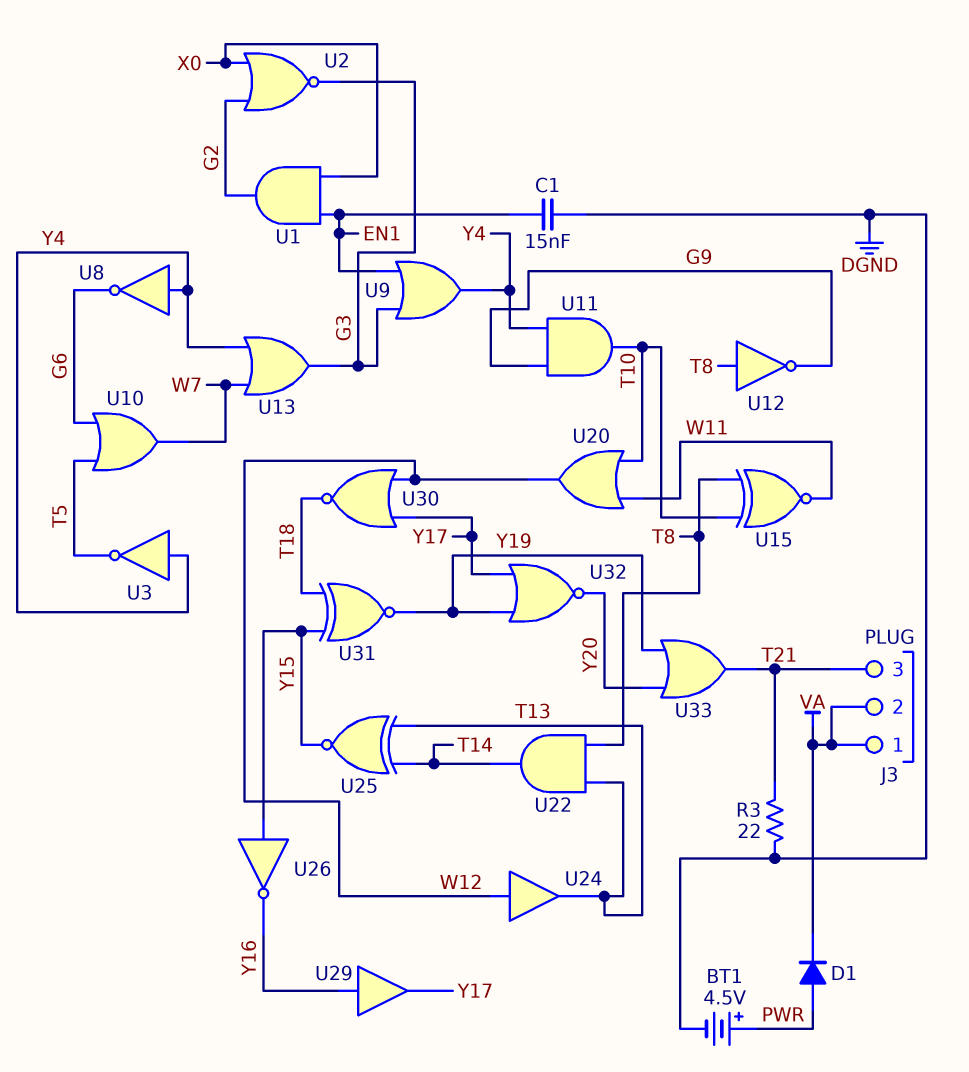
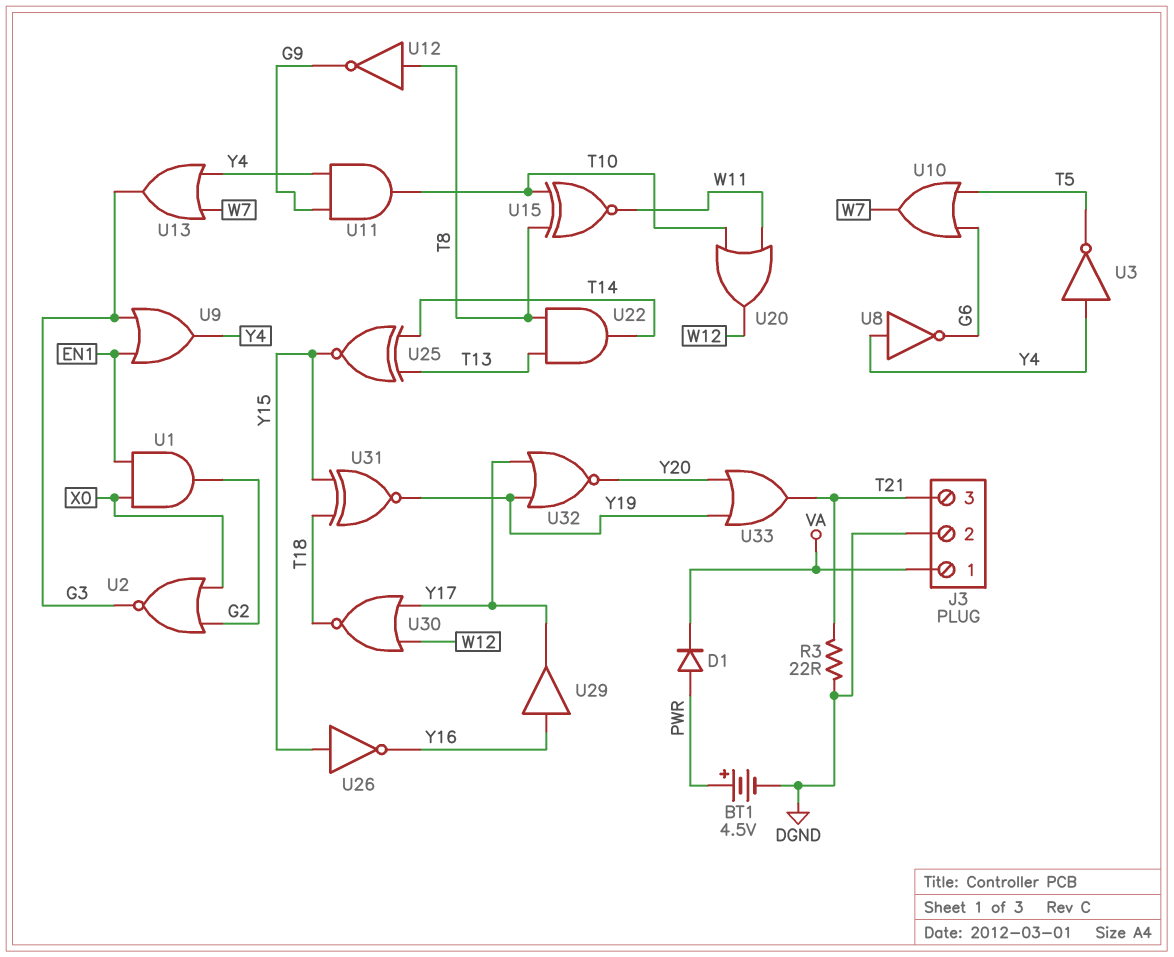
C1: 15nF (DGND, EN1) -> none
J3 pin 2: VA -> DGND
U24: buffer (in W12, out T13) -> none

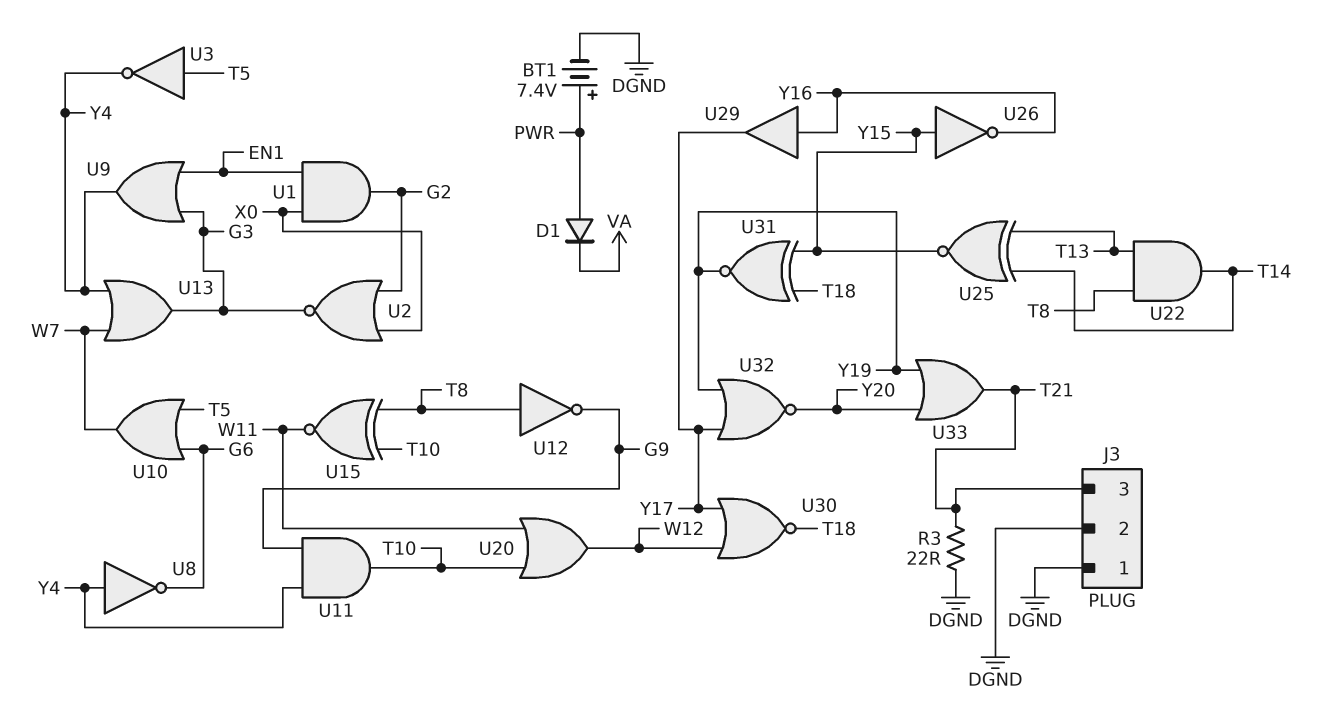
BT1: 4.5V (plus PWR, minus DGND) -> 7.4V (plus PWR, minus DGND)
J3 pin 1: VA -> DGND
U3: NOT (in Y4, out T5) -> NOT (in T5, out Y4)

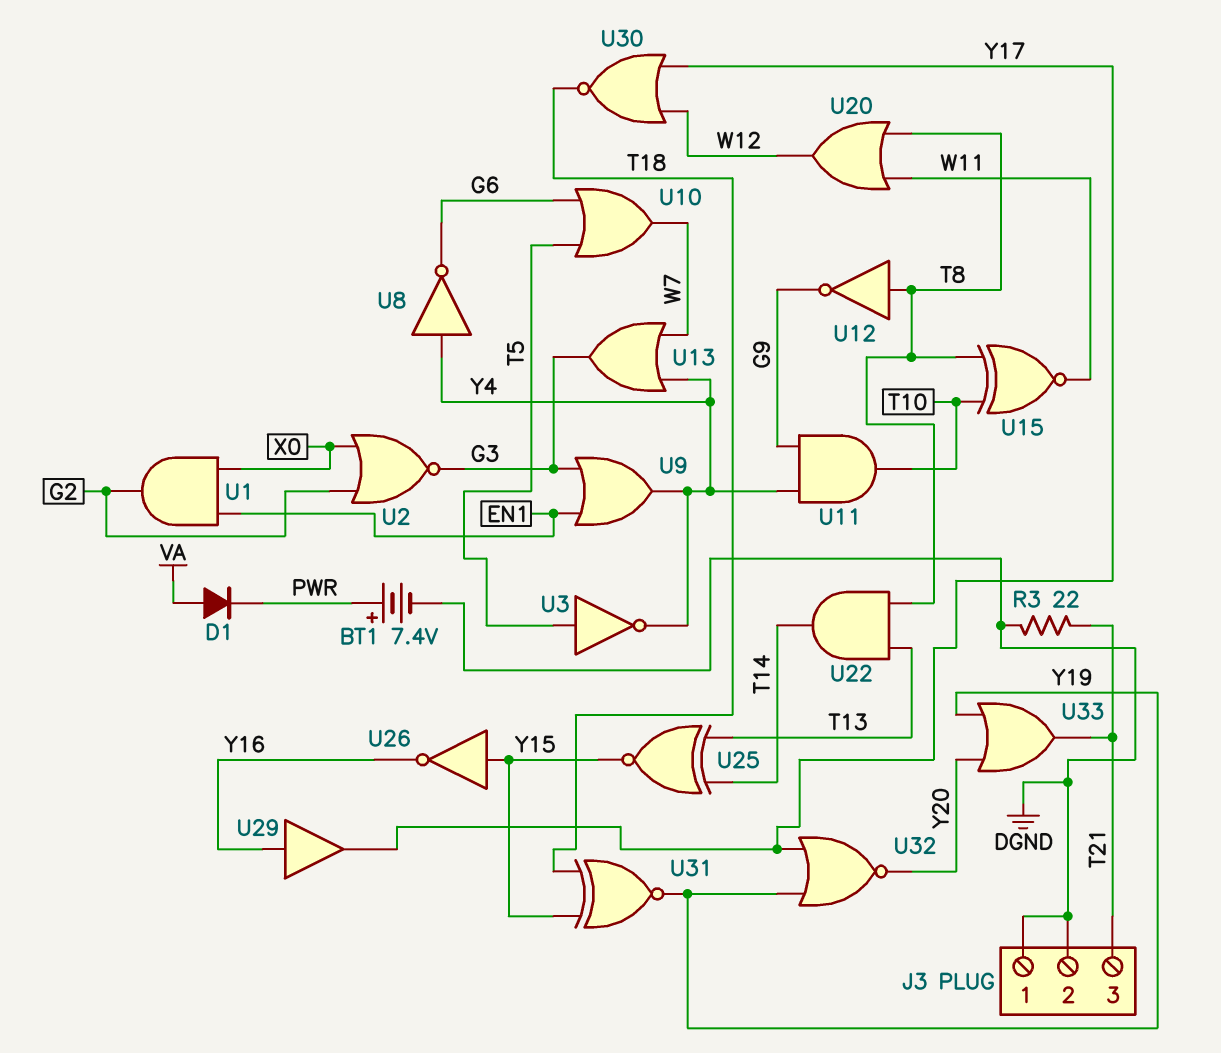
D1: diode (A PWR, K VA) -> diode (A VA, K PWR)
U20: OR (in T10, in W11, out W12) -> OR (in T8, in W11, out W12)

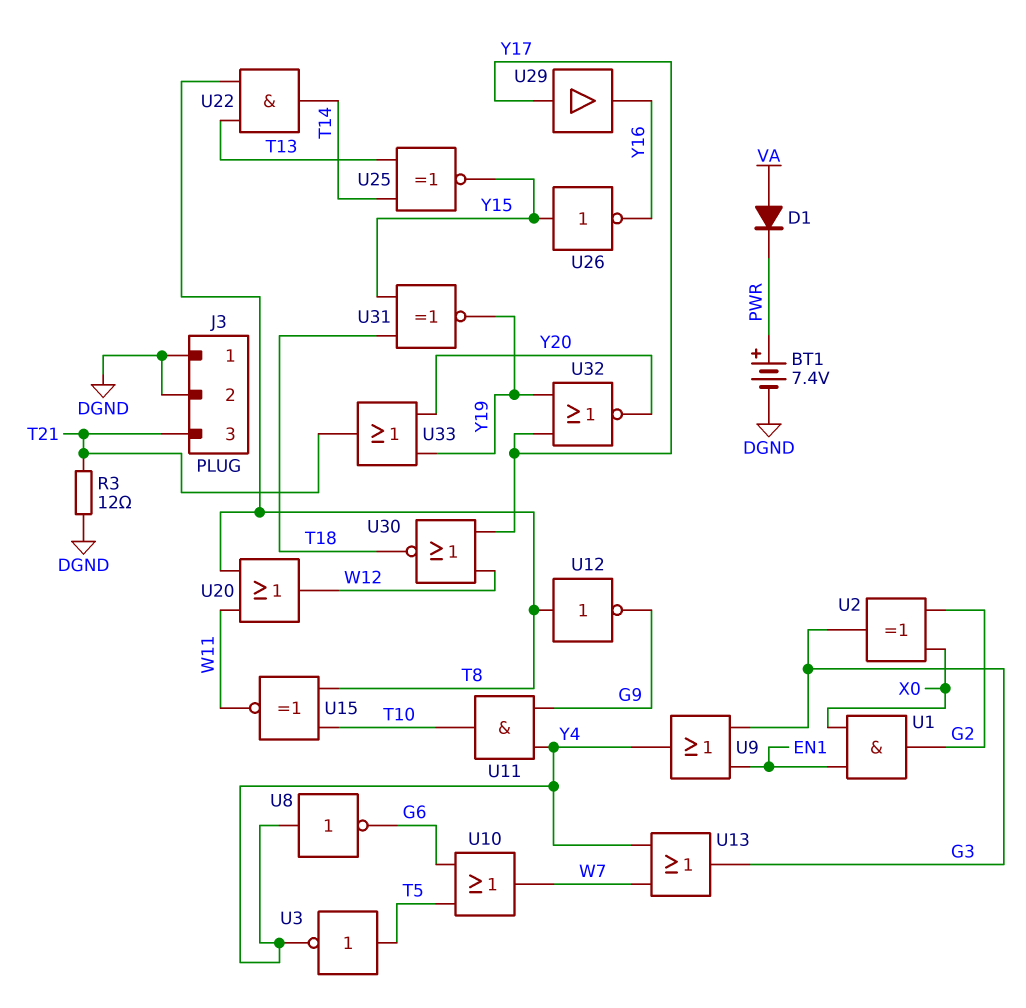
R3: 22 (DGND, T21) -> 12 (DGND, T21)
U2: NOR (in G2, in X0, out G3) -> XOR (in G2, in X0, out G3)
U29: buffer (in Y16, out Y17) -> buffer (in Y17, out Y16)

